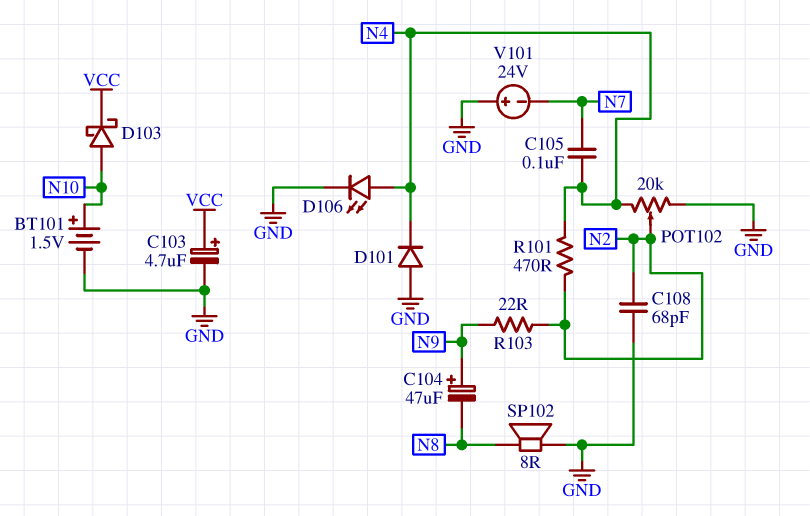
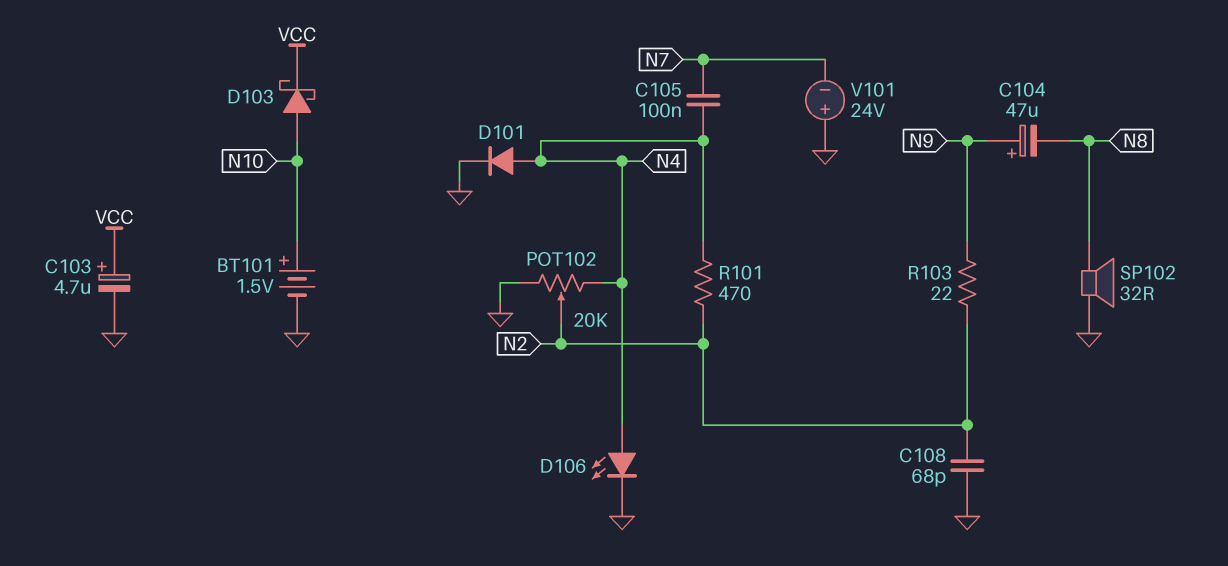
D101: diode (A GND, K N4) -> diode (A N4, K GND)
SP102: speaker 8R (GND, N8) -> speaker 32R (GND, N8)

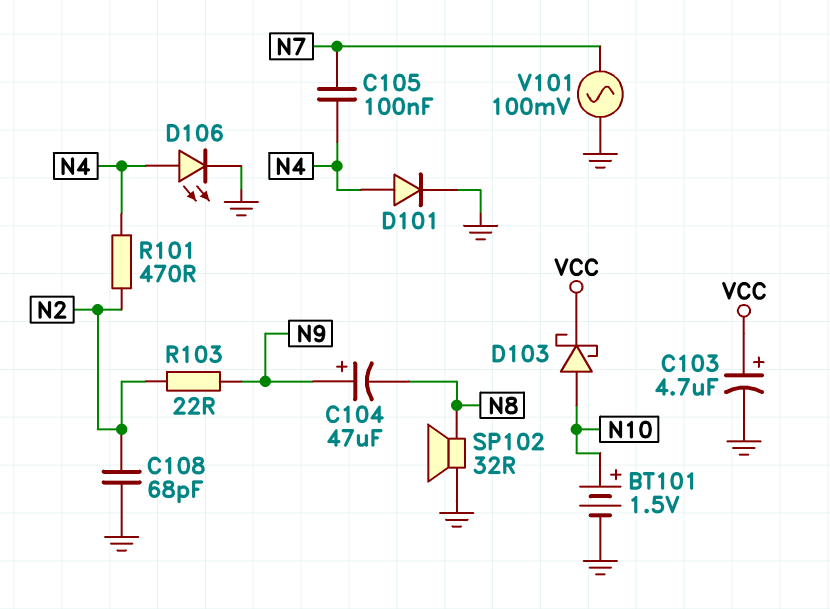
POT102: 20k (GND, N4, wiper N2) -> none
V101: 24V (plus GND, minus N7) -> AC 100mV (GND, N7)

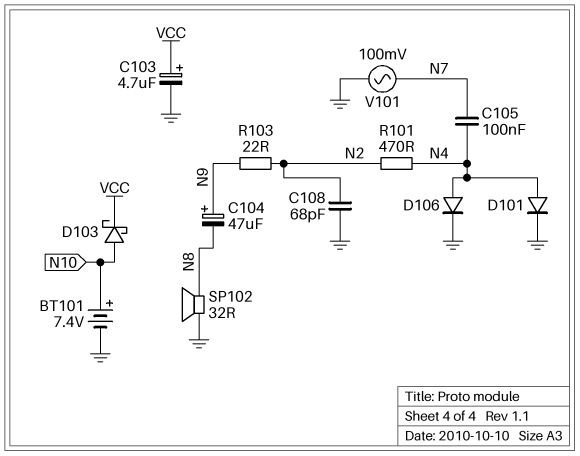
BT101: 1.5V (plus N10, minus GND) -> 7.4V (plus N10, minus GND)
D106: LED (A N4, K GND) -> diode (A N4, K GND)

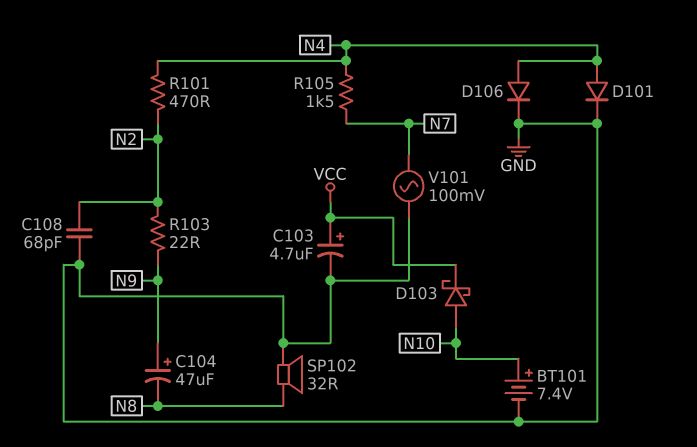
C105: 100nF (N4, N7) -> none
R105: none -> 1.5k (N4, N7)

